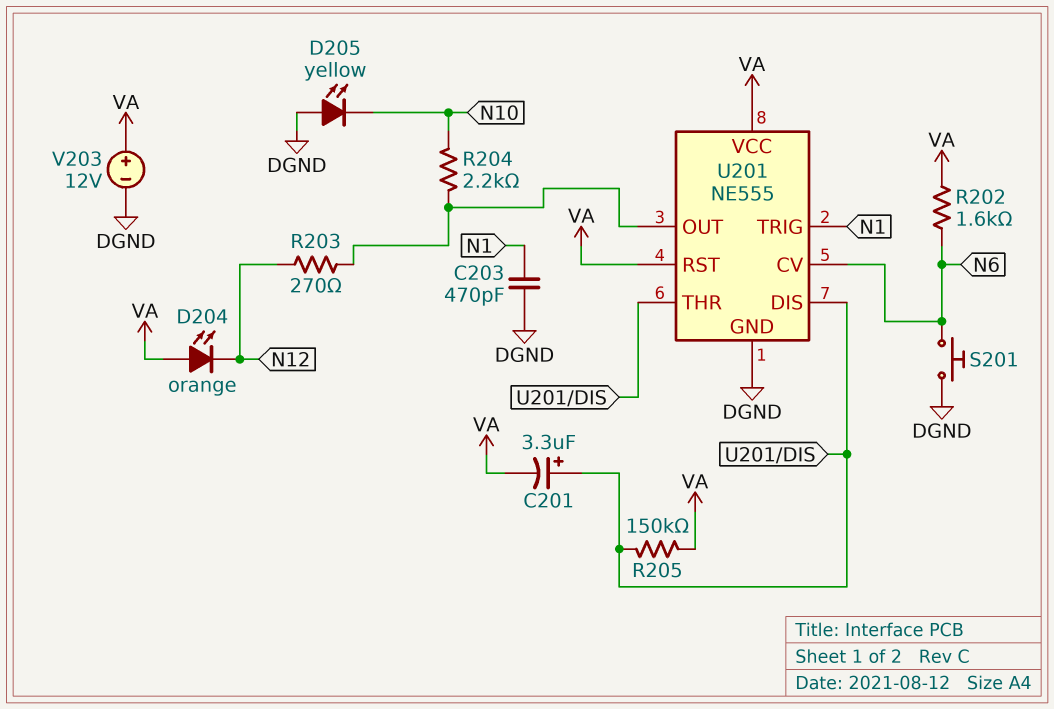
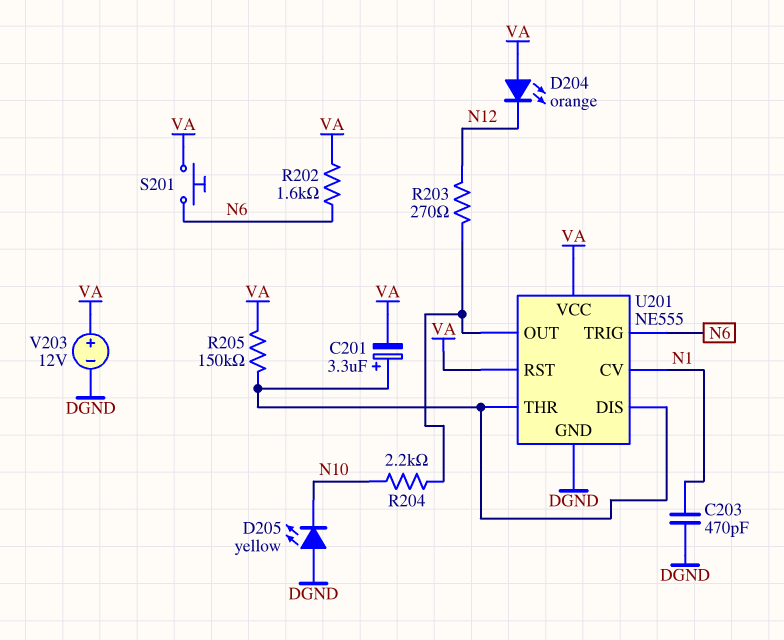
S201: button (DGND, N6) -> button (N6, VA)
U201 pin CV: N6 -> N1
U201 pin TRIG: N1 -> N6

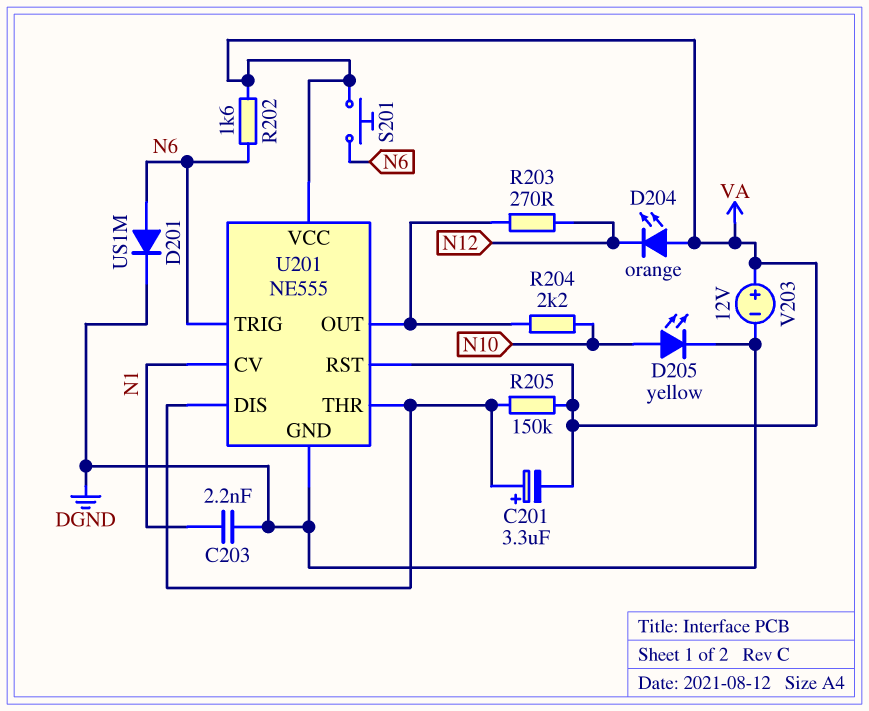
C203: 470pF (DGND, N1) -> 2.2nF (DGND, N1)
D201: none -> diode US1M (A N6, K DGND)
D205: LED yellow (A DGND, K N10) -> LED yellow (A N10, K DGND)

